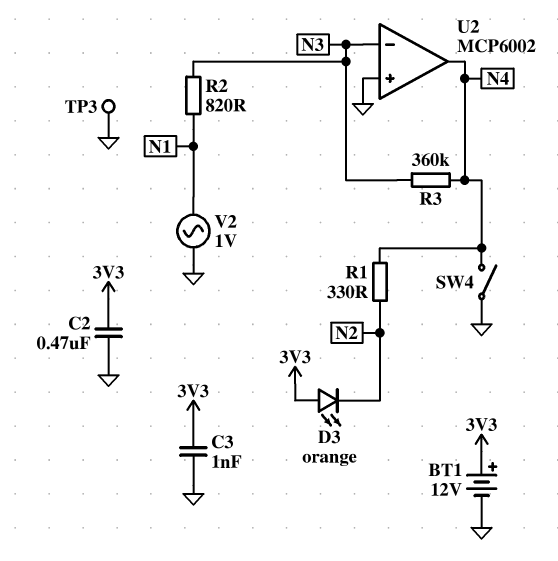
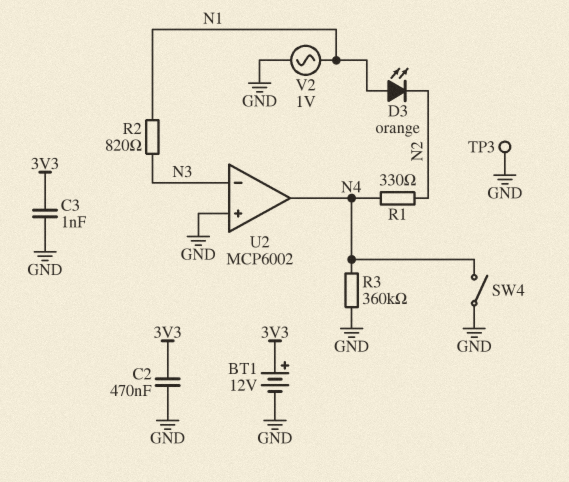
D3: LED orange (A 3V3, K N2) -> LED orange (A N1, K N2)
R3: 360k (N3, N4) -> 360k (GND, N4)

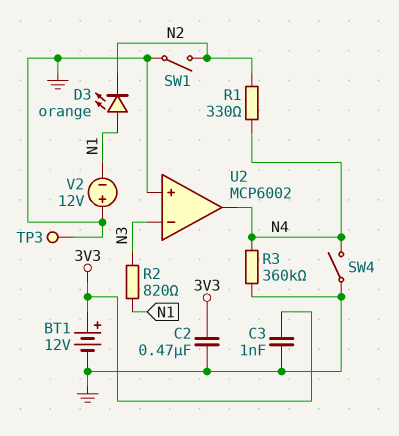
SW1: none -> switch (GND, N2)
V2: AC 1V (GND, N1) -> 12V (plus GND, minus N1)

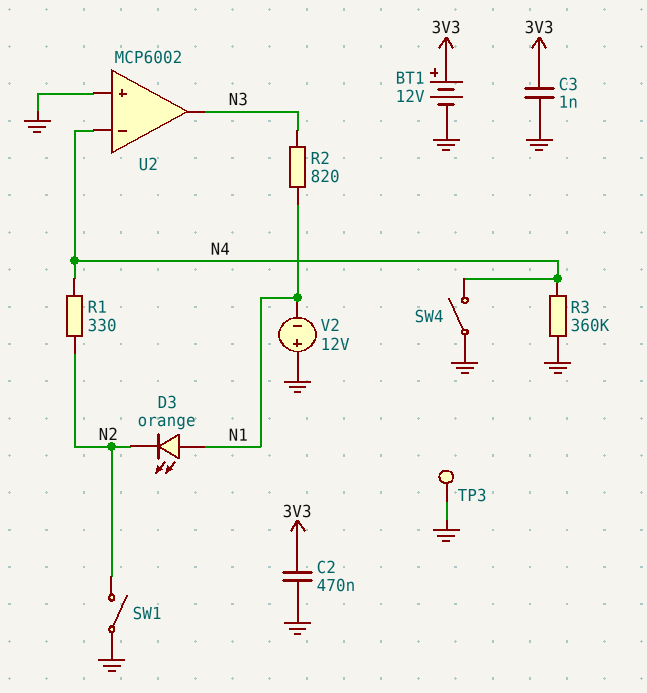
U2 pin in-: N3 -> N4
U2 pin out: N4 -> N3

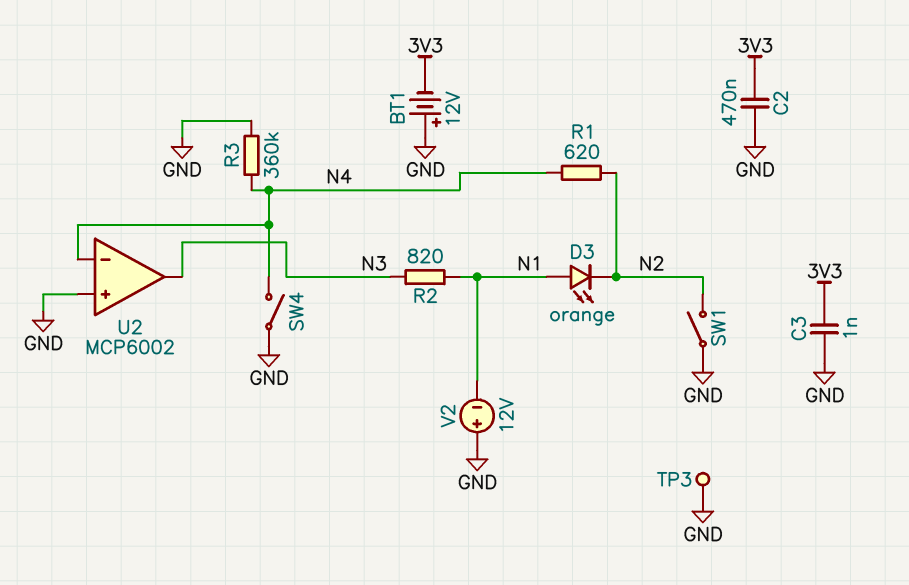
BT1: 12V (plus 3V3, minus GND) -> 12V (plus GND, minus 3V3)
R1: 330 (N2, N4) -> 620 (N2, N4)

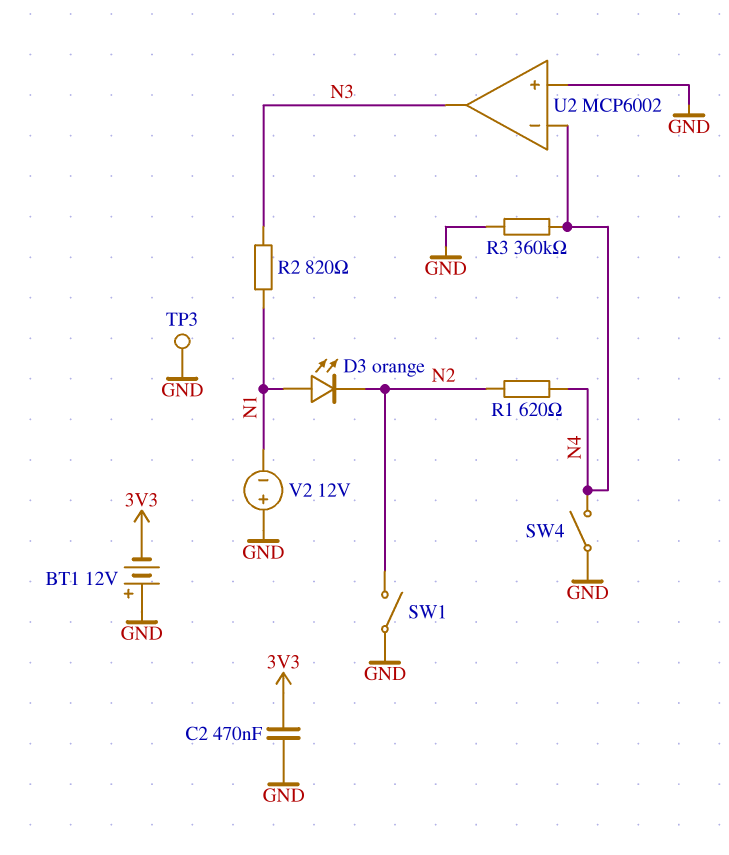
C3: 1nF (3V3, GND) -> none

